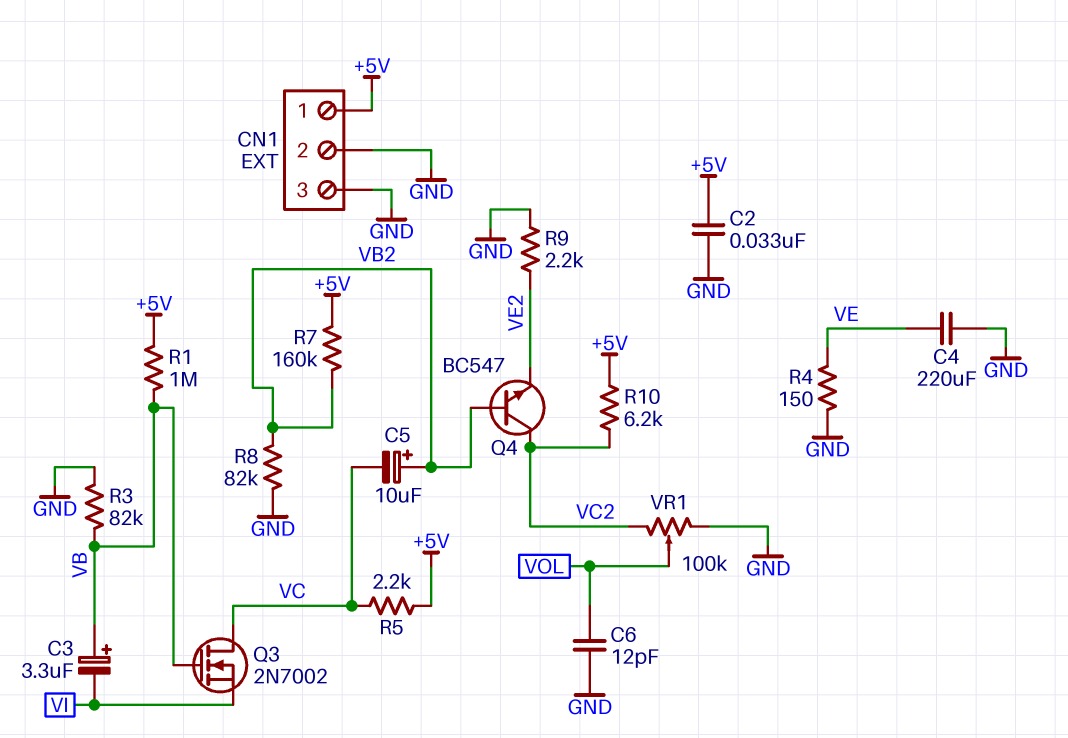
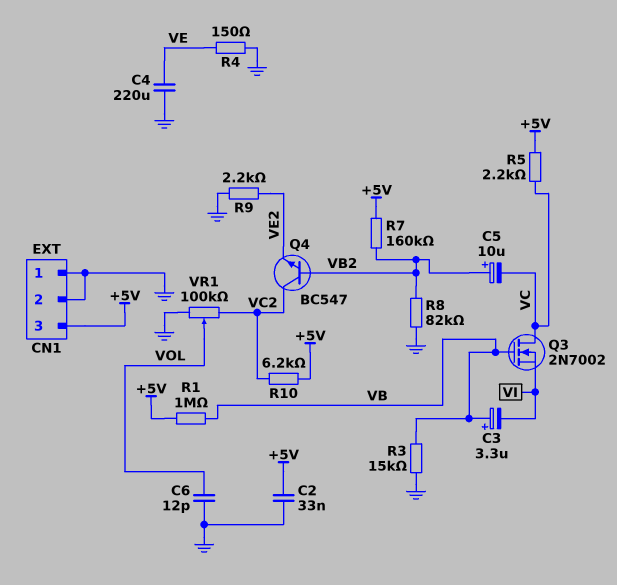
CN1 pin 1: +5V -> GND
CN1 pin 3: GND -> +5V
R3: 82k (GND, VB) -> 15k (GND, VB)

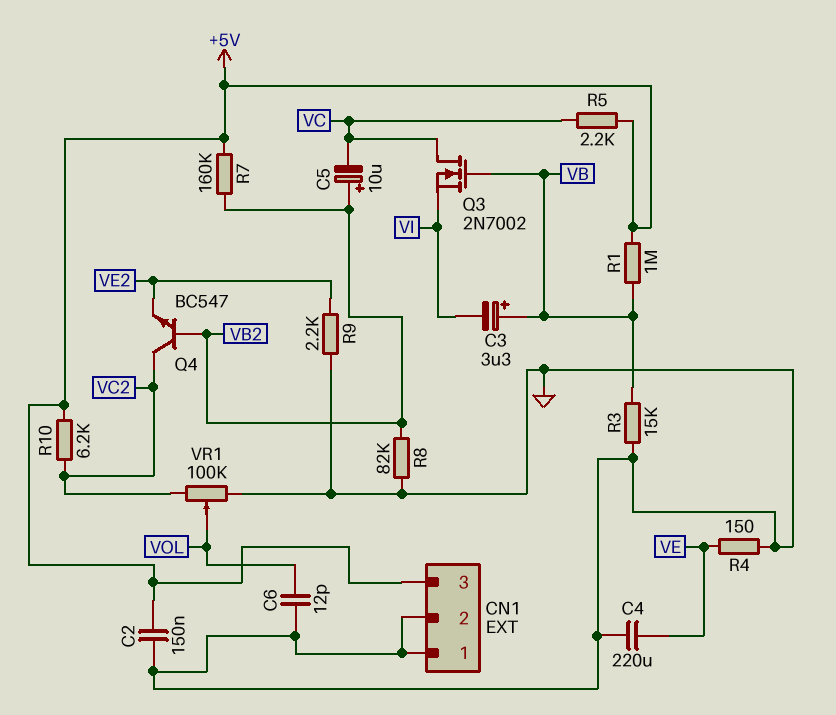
C2: 33nF (+5V, GND) -> 150nF (+5V, GND)

